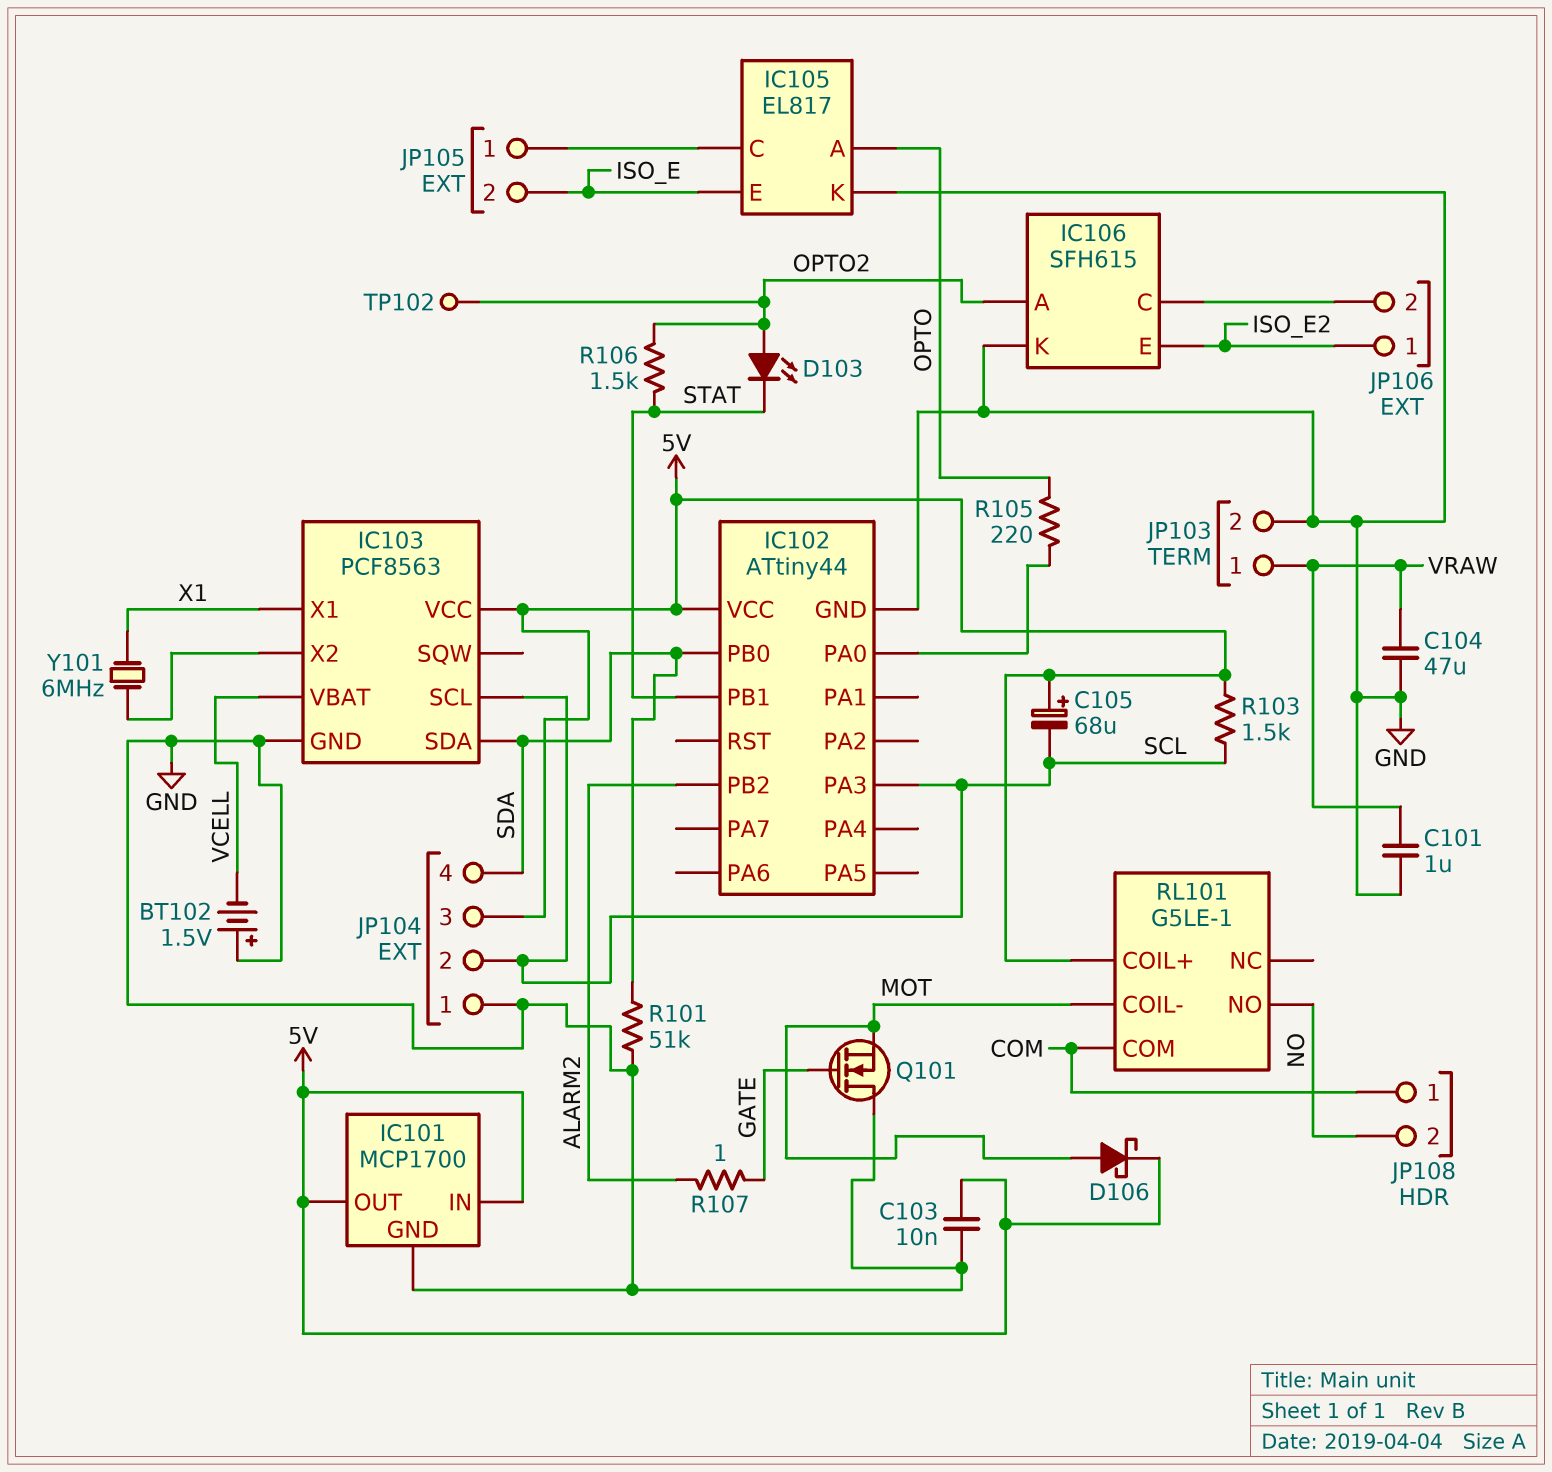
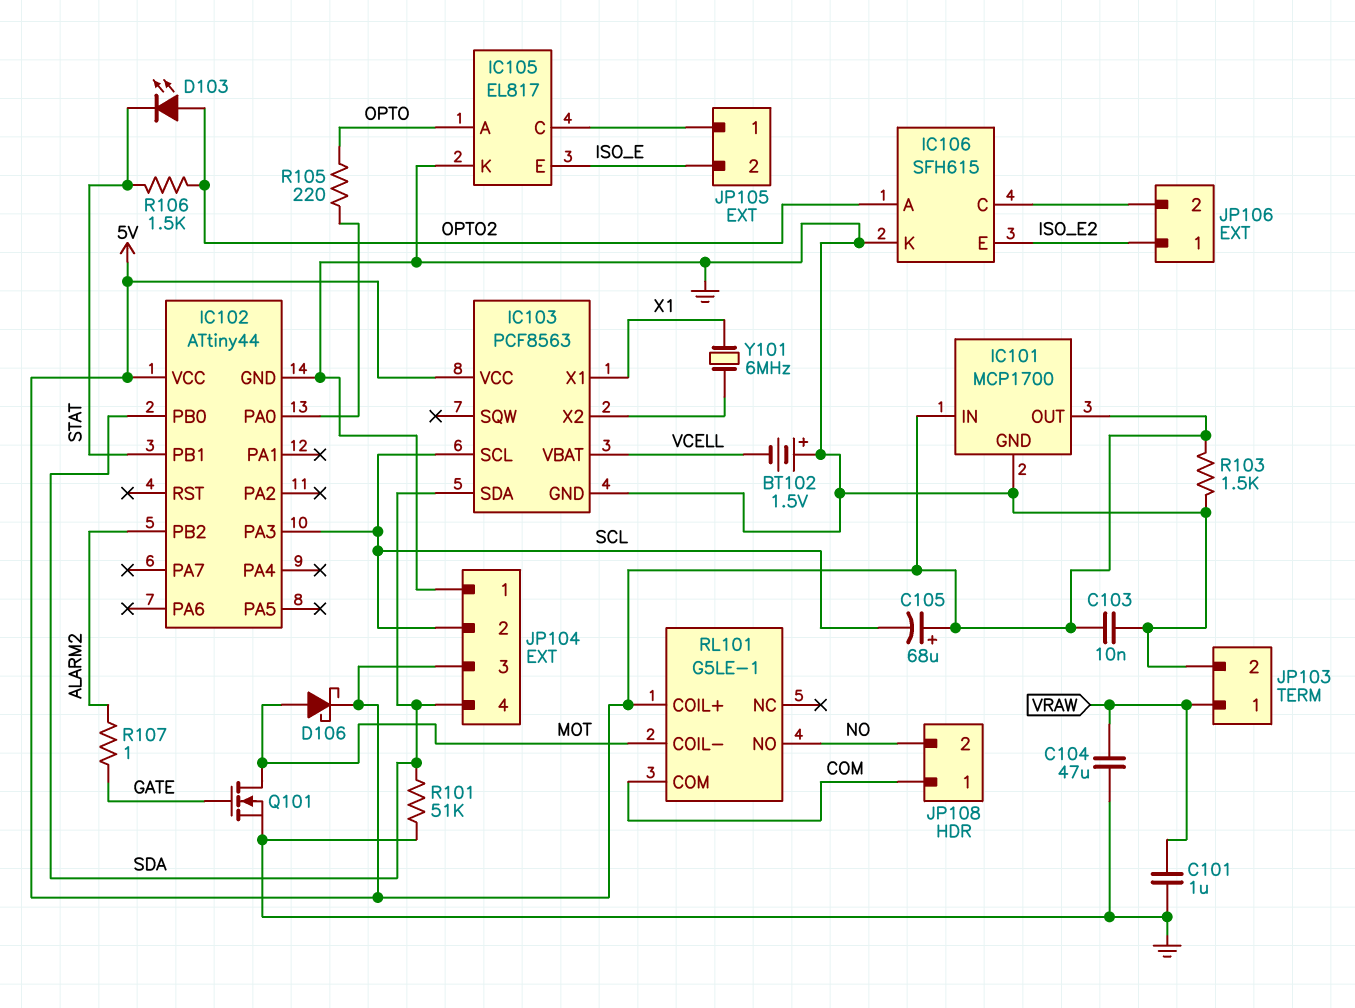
Q101: NMOS (G GATE, D GND, S MOT) -> NMOS (G GATE, D MOT, S GND)
R103: 1.5k (5V, SCL) -> 1.5k (5V, GND)
TP102: test point (OPTO2) -> none

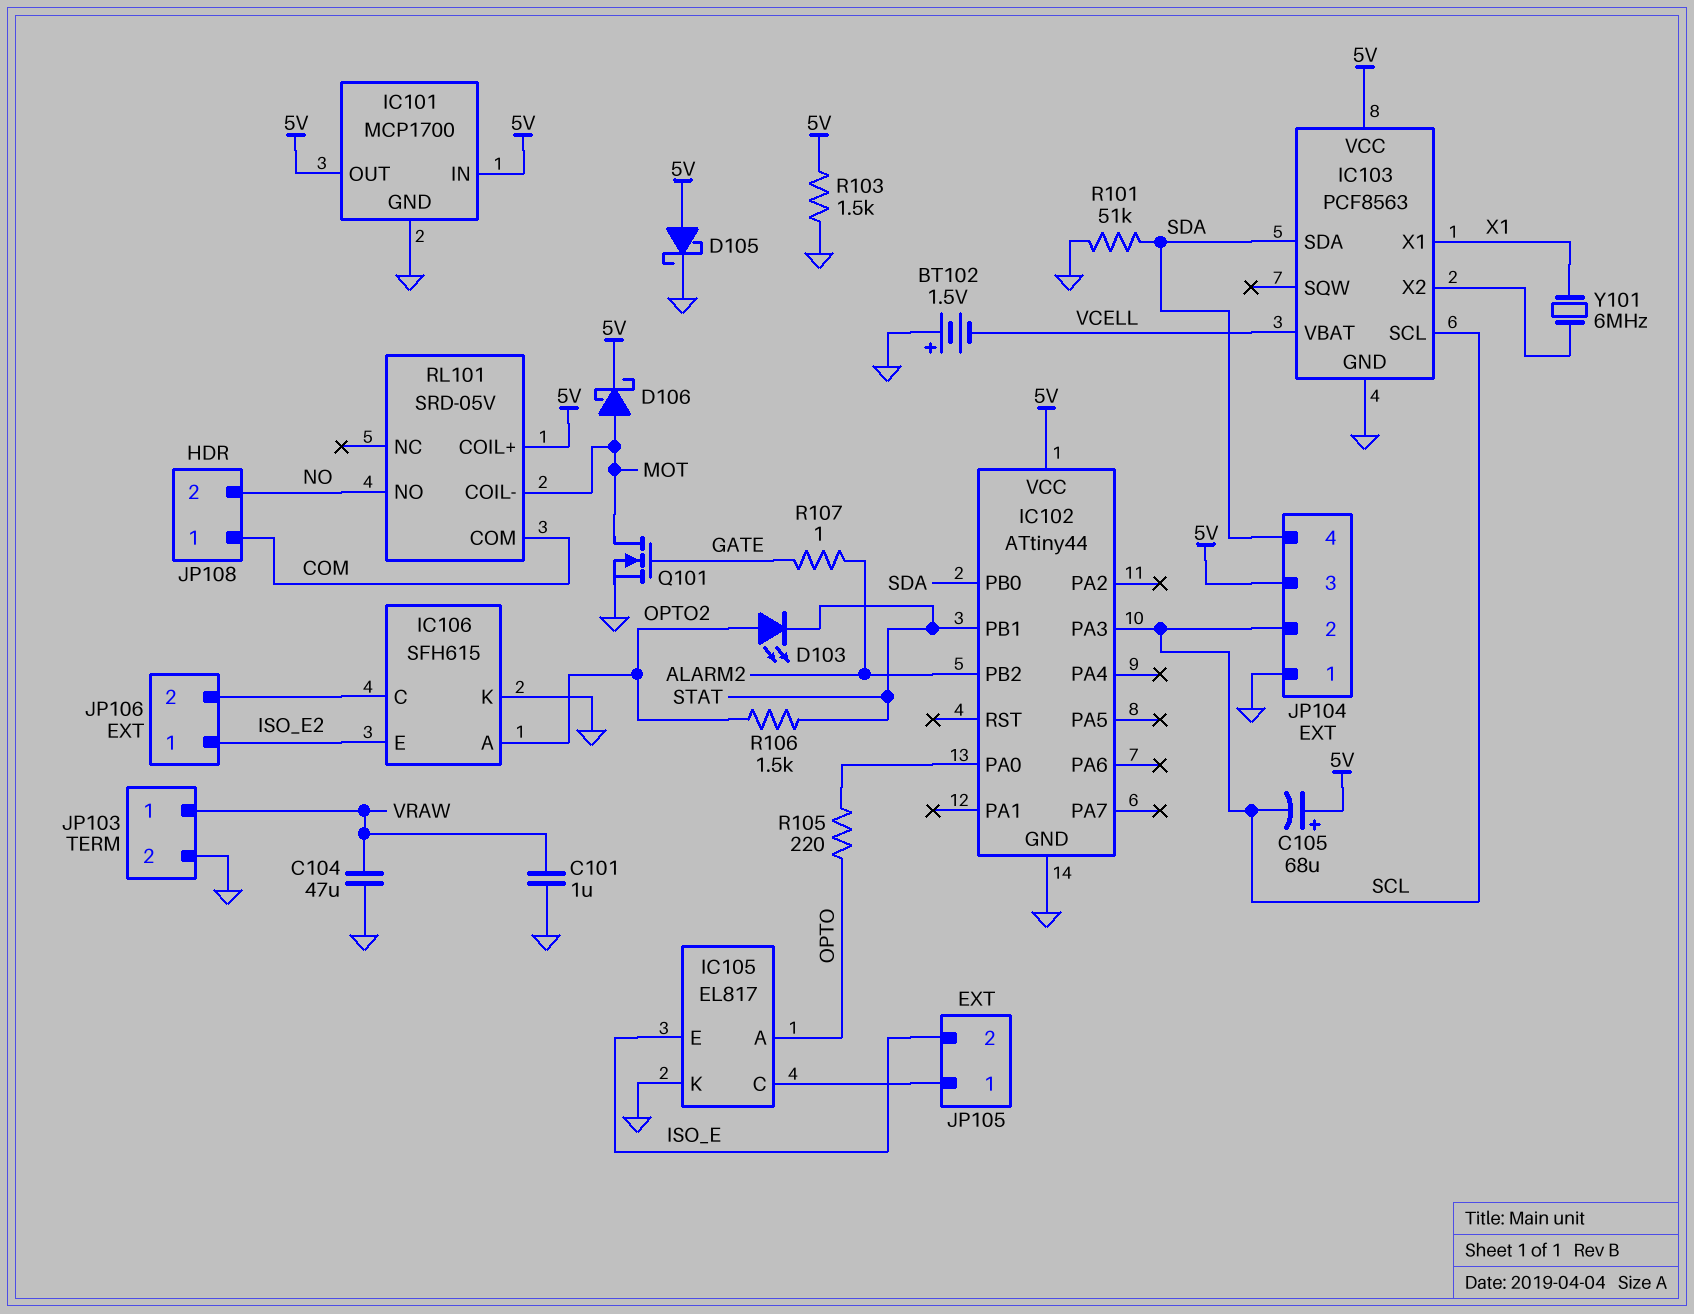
C103: 10nF (5V, GND) -> none
D105: none -> schottky (A 5V, K GND)
RL101: G5LE-1 -> SRD-05V

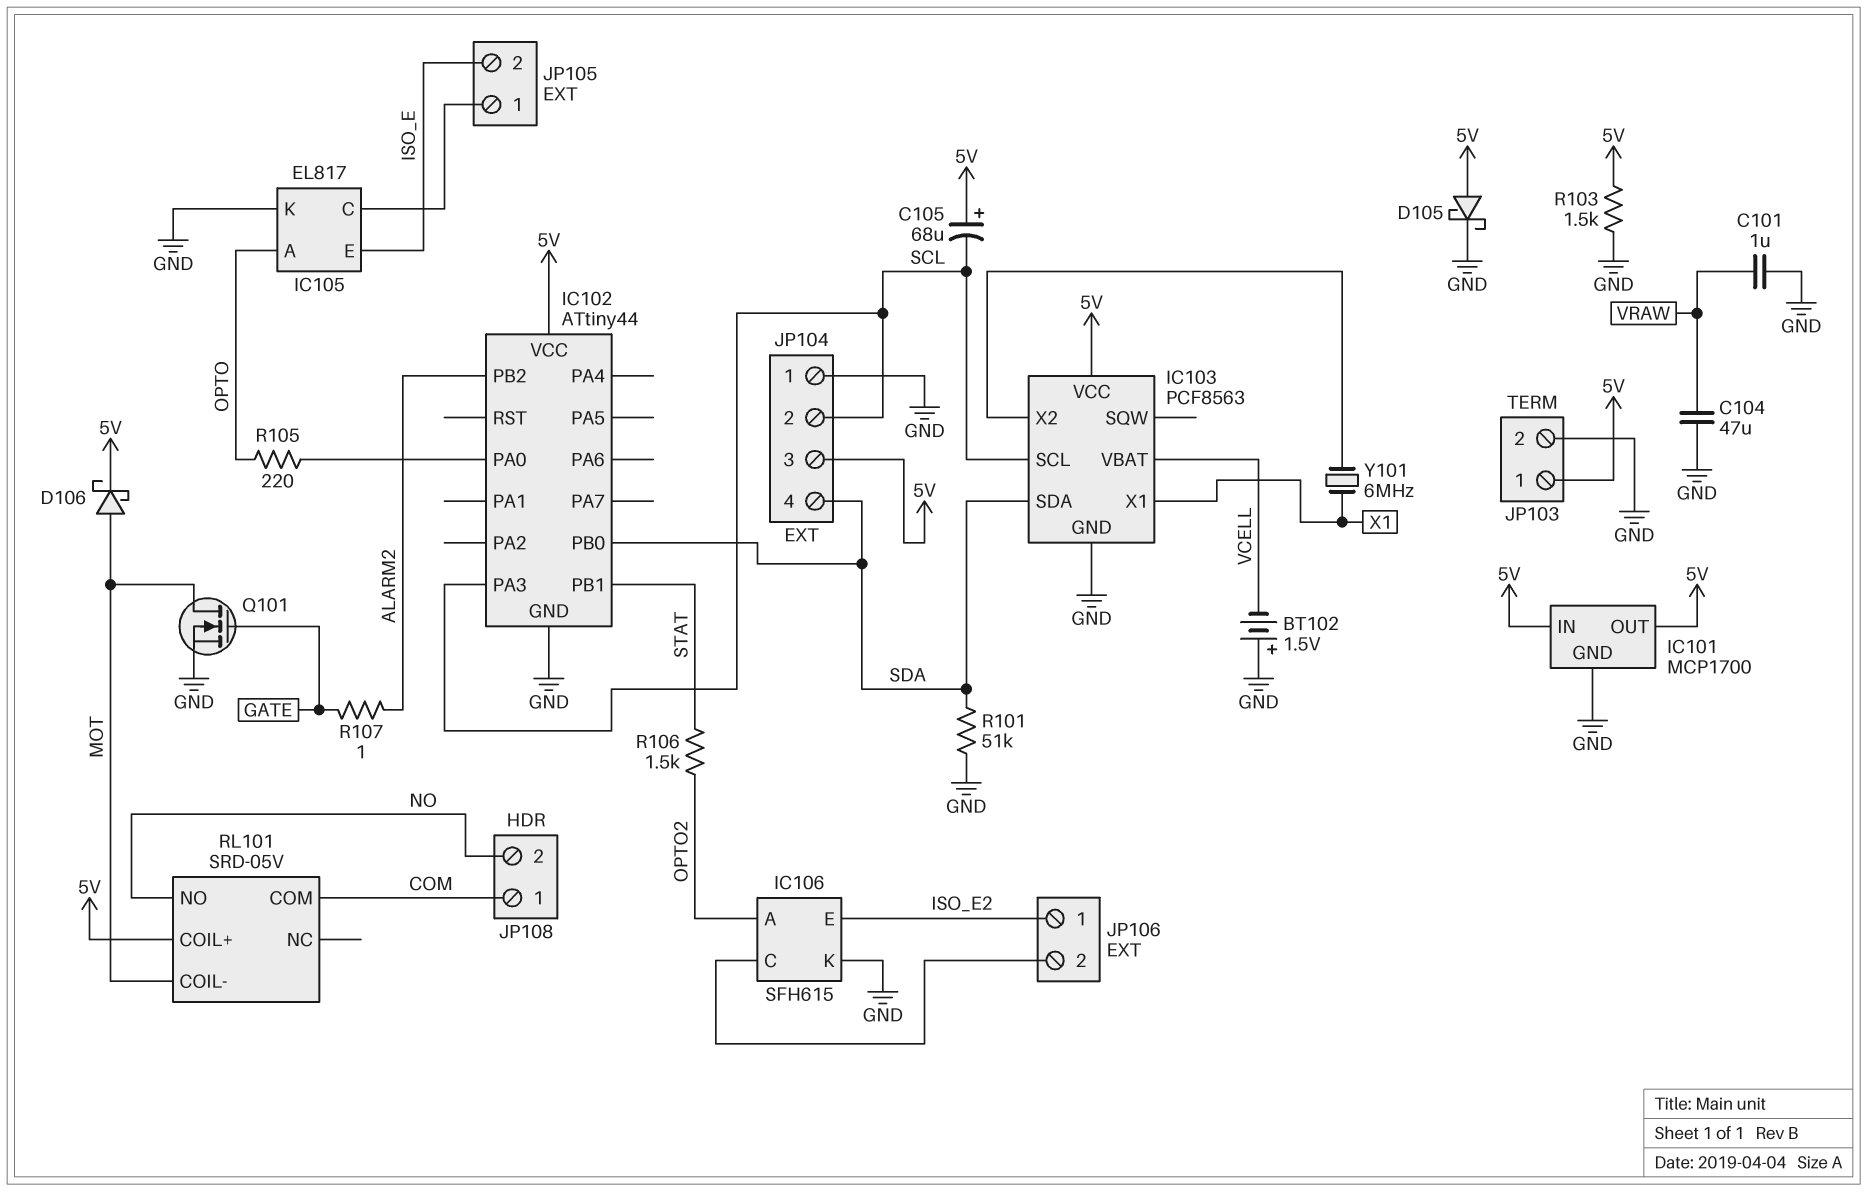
D103: LED (A OPTO2, K STAT) -> none
JP103 pin 1: VRAW -> 5V

